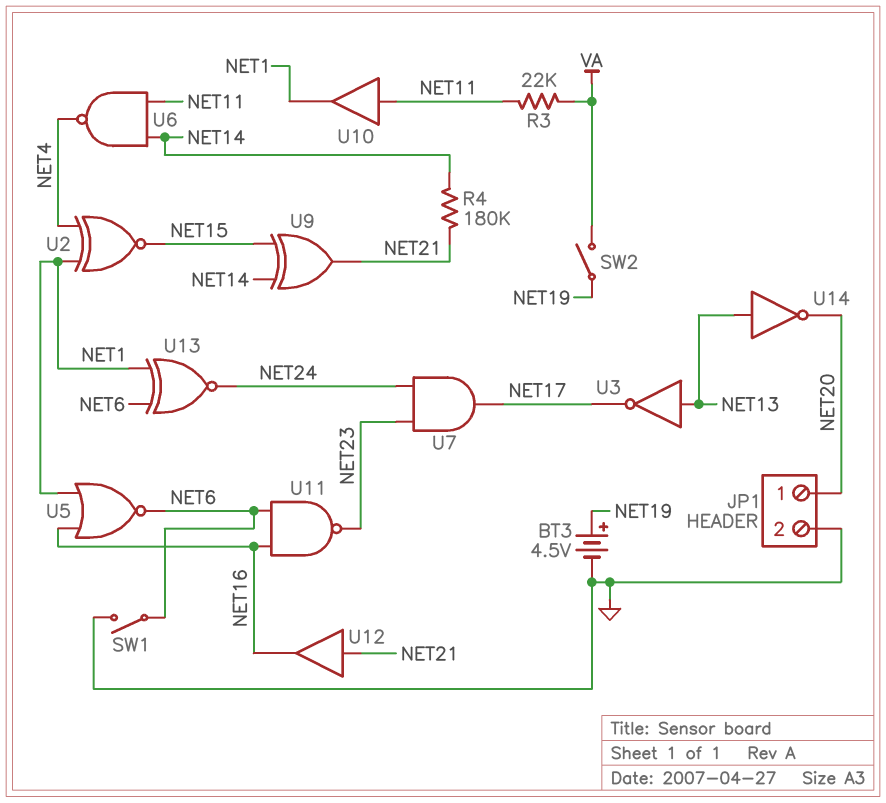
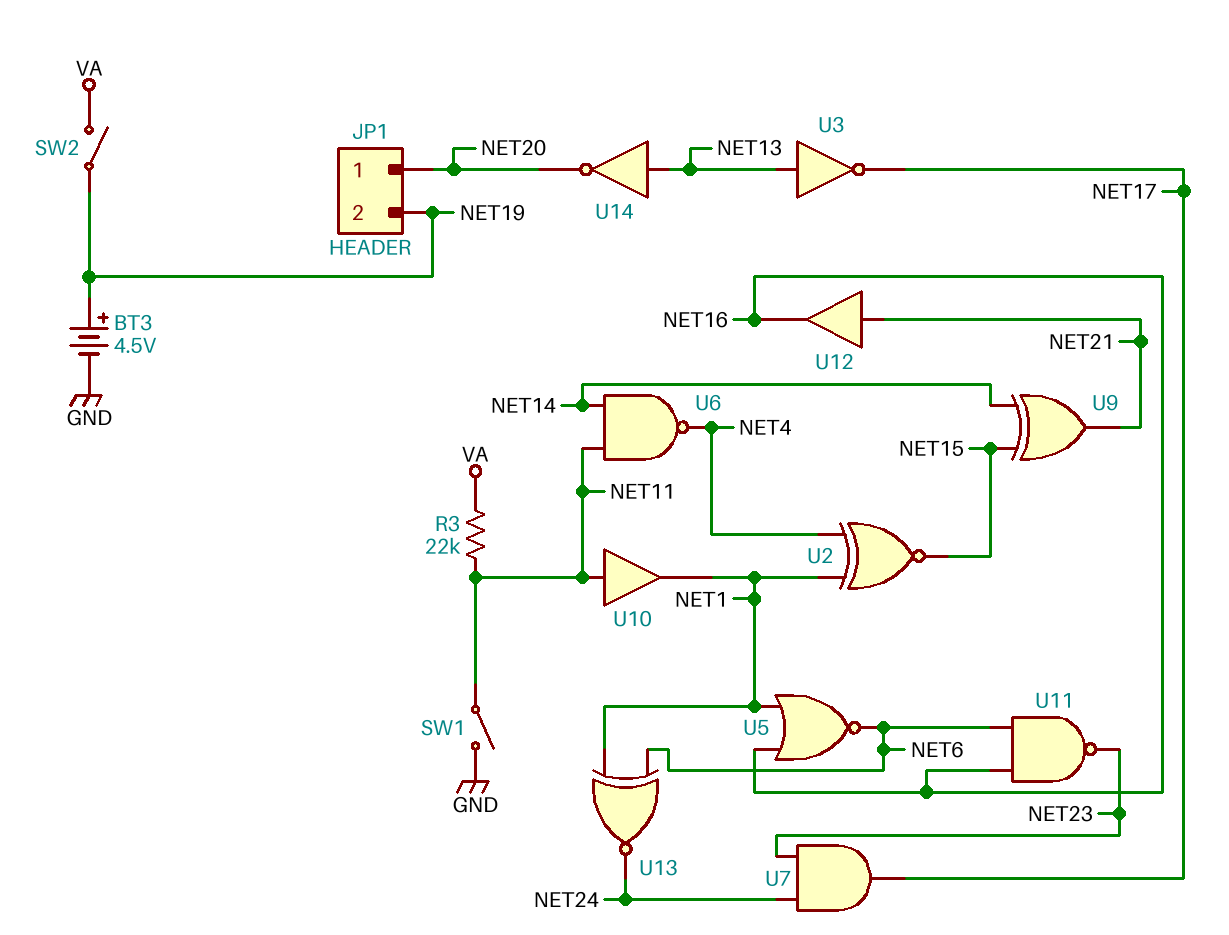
JP1 pin 2: GND -> NET19
R4: 180k (NET14, NET21) -> none
SW1: switch (GND, NET6) -> switch (GND, NET11)

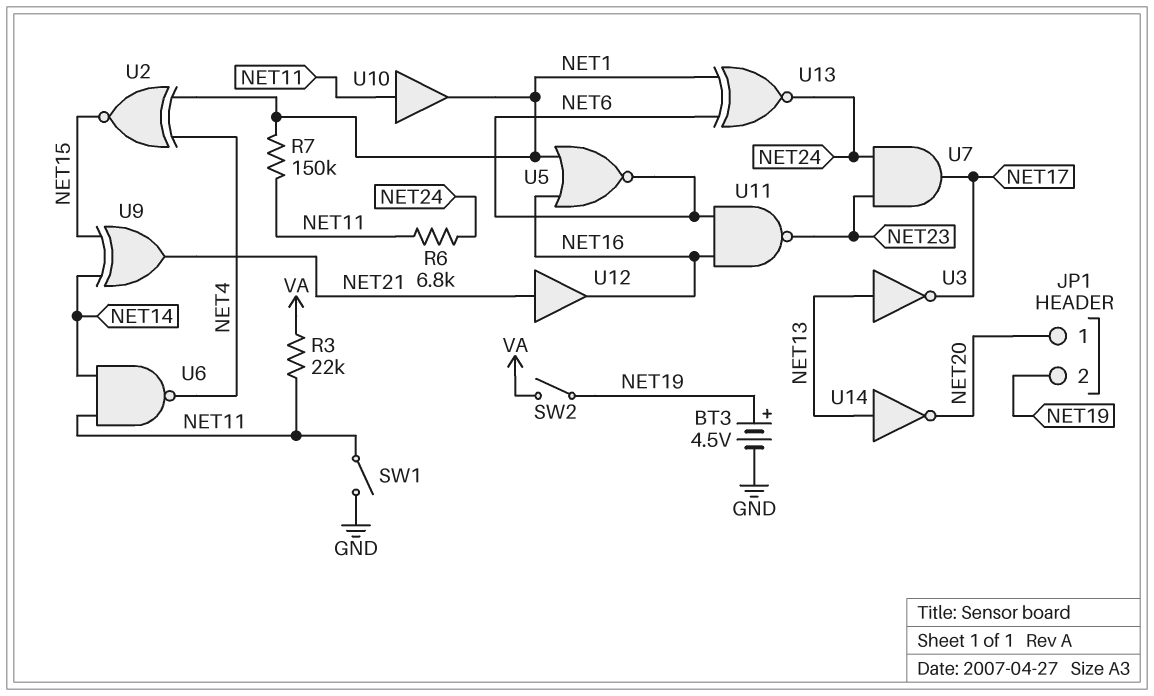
R6: none -> 6.8k (NET11, NET24)
R7: none -> 150k (NET1, NET11)

